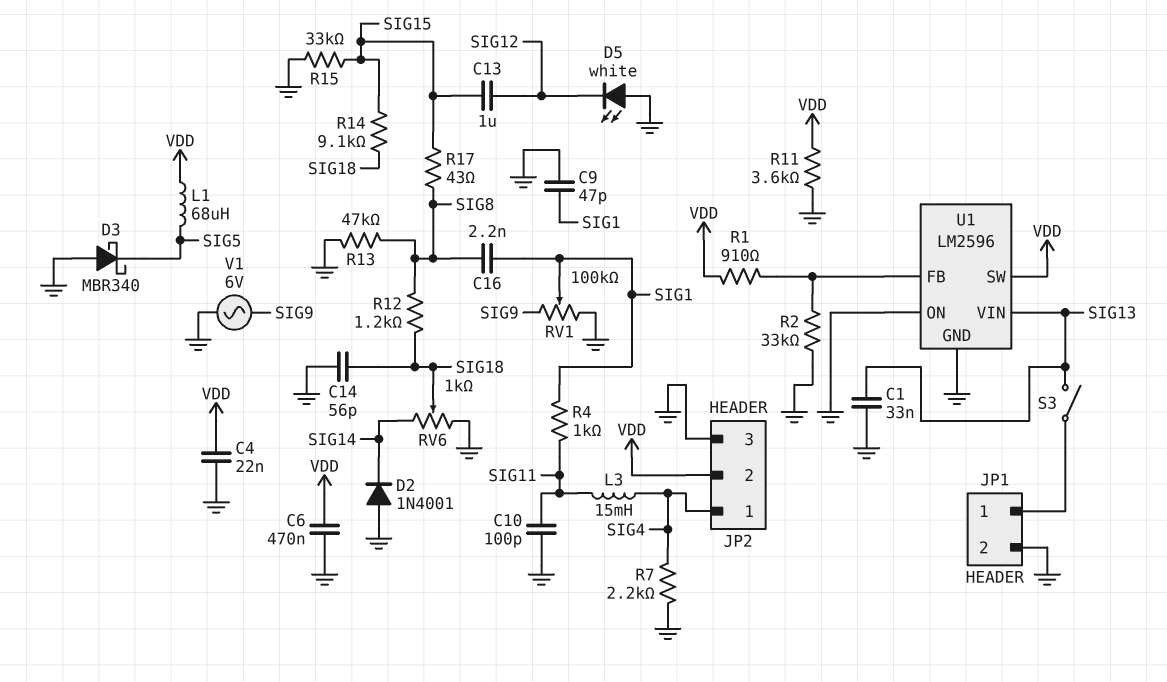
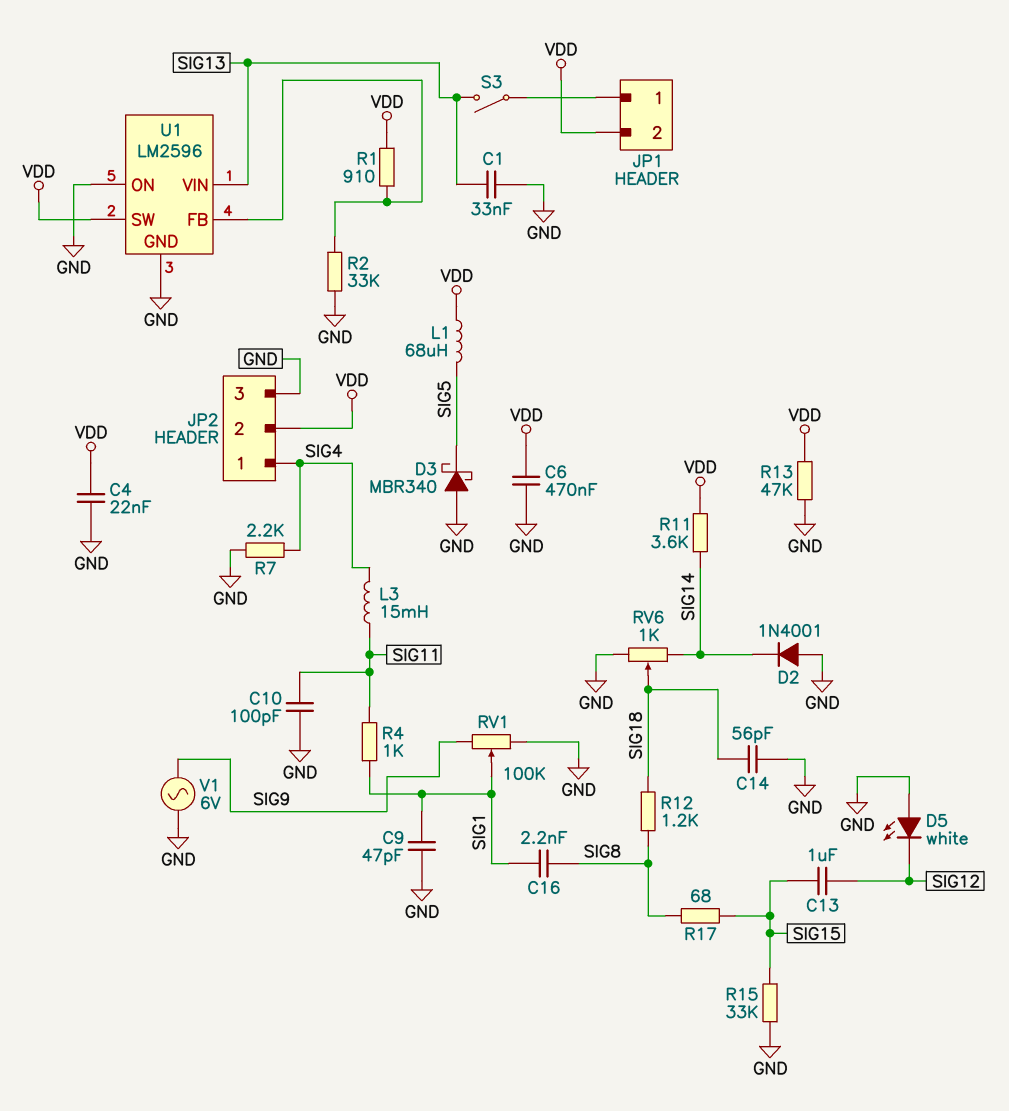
JP1 pin 2: GND -> VDD
R11: 3.6k (GND, VDD) -> 3.6k (SIG14, VDD)
R13: 47k (GND, SIG8) -> 47k (GND, VDD)
R14: 9.1k (SIG15, SIG18) -> none
R17: 43 (SIG8, SIG15) -> 68 (SIG8, SIG15)

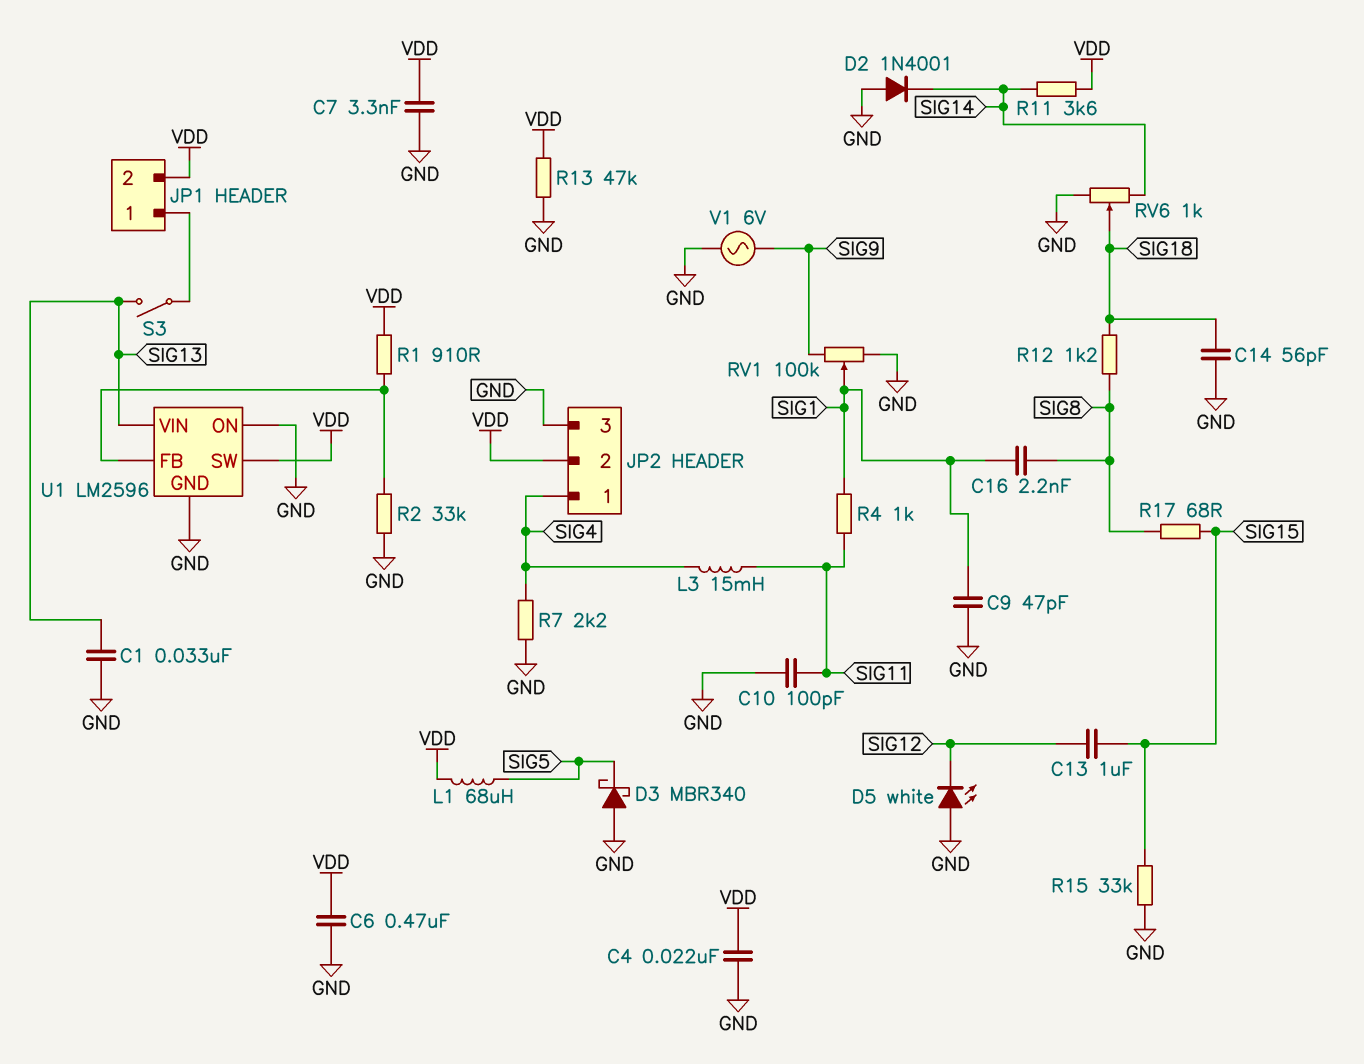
C7: none -> 3.3nF (GND, VDD)

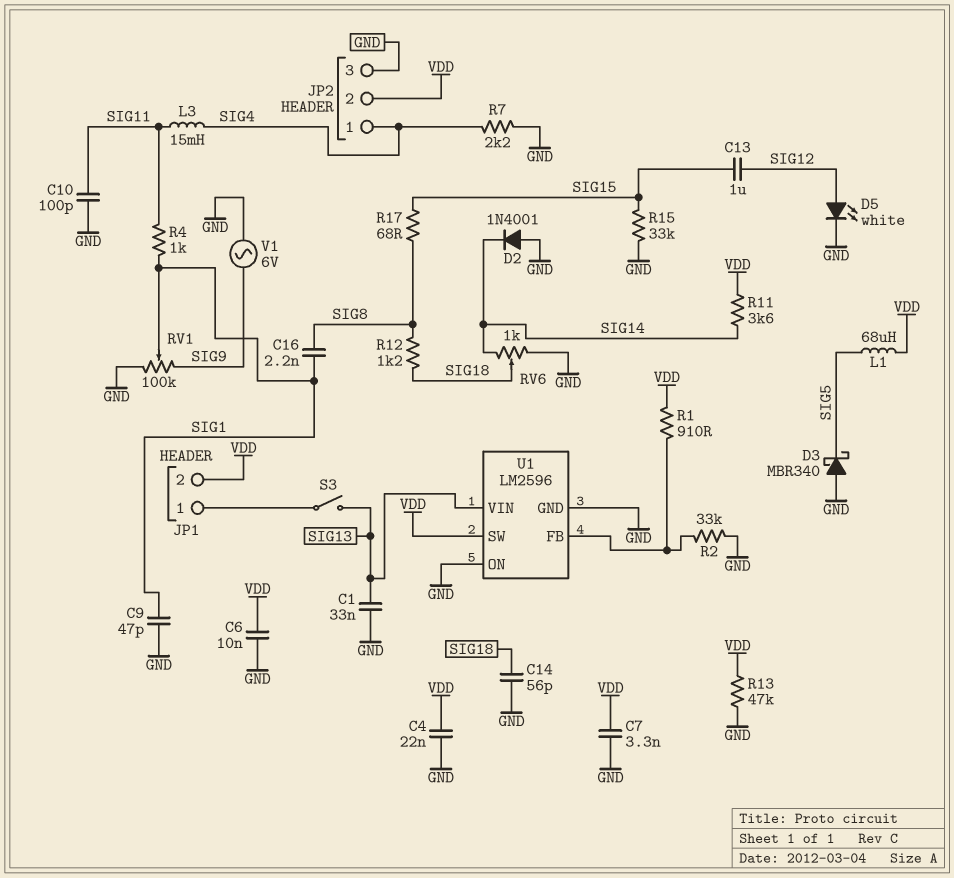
C6: 470nF (GND, VDD) -> 10nF (GND, VDD)
D5: LED white (A GND, K SIG12) -> LED white (A SIG12, K GND)

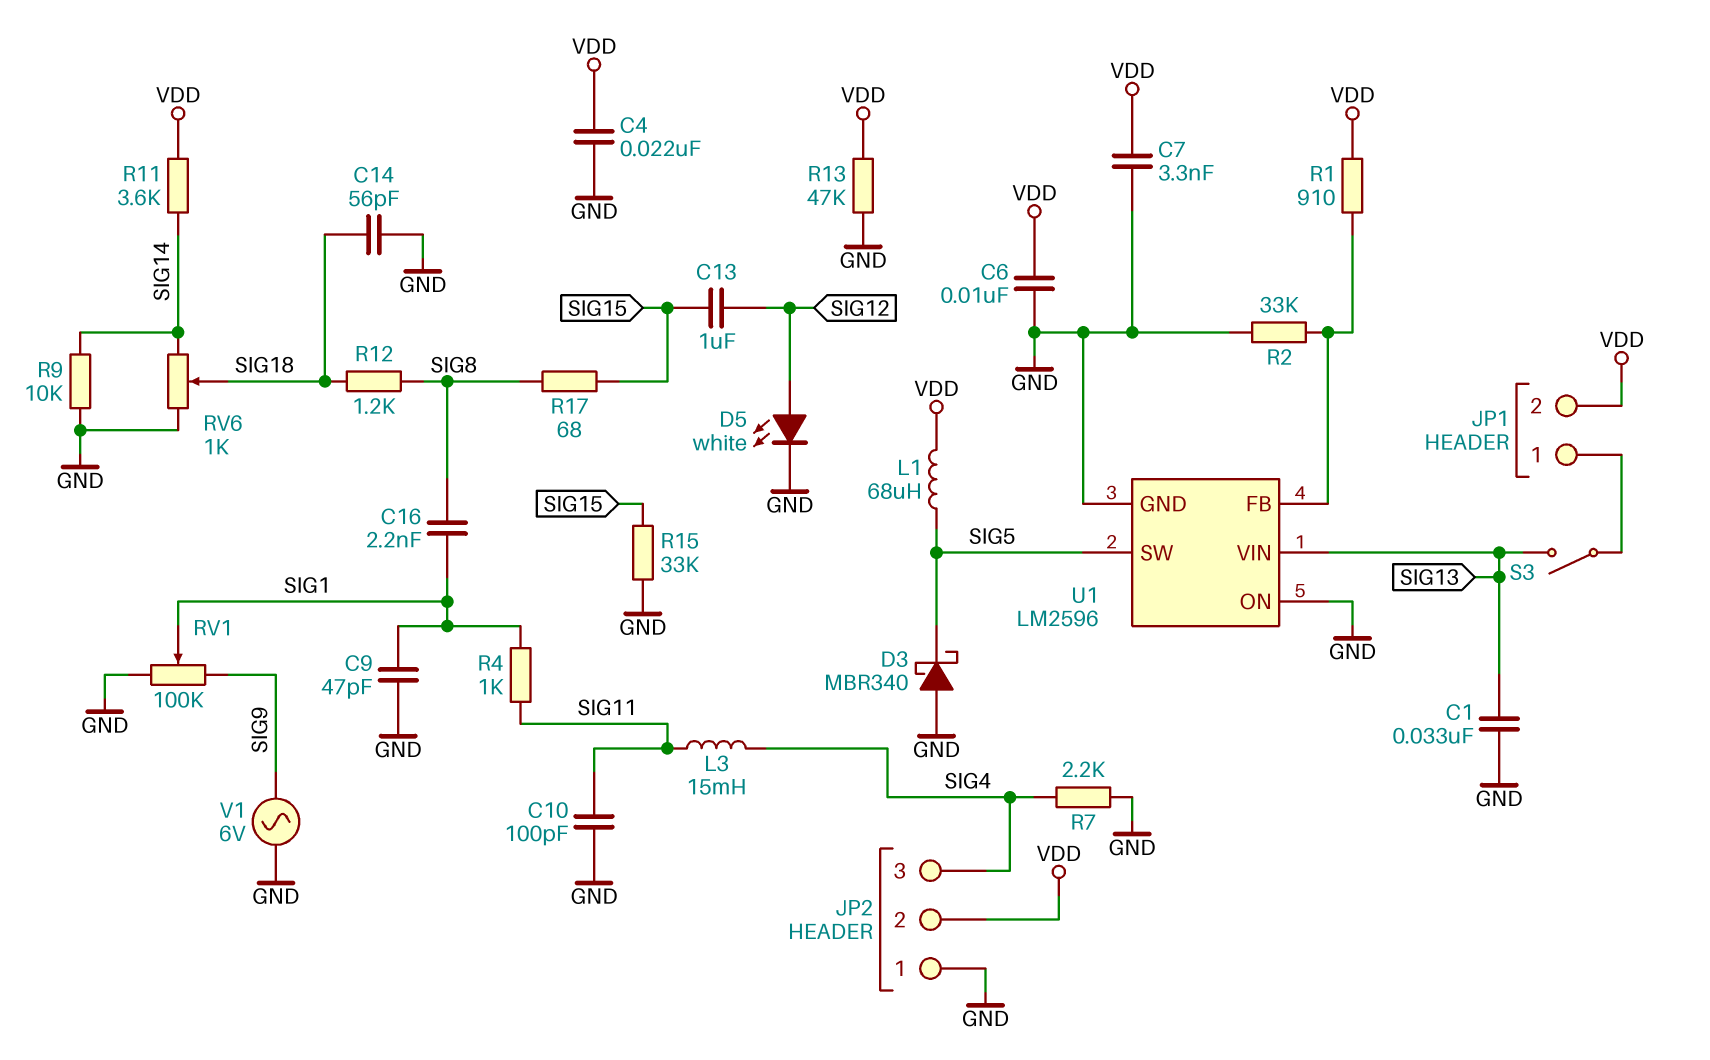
D2: diode 1N4001 (A GND, K SIG14) -> none
JP2 pin 1: SIG4 -> GND
JP2 pin 3: GND -> SIG4
R9: none -> 10k (GND, SIG14)
U1 pin SW: VDD -> SIG5

